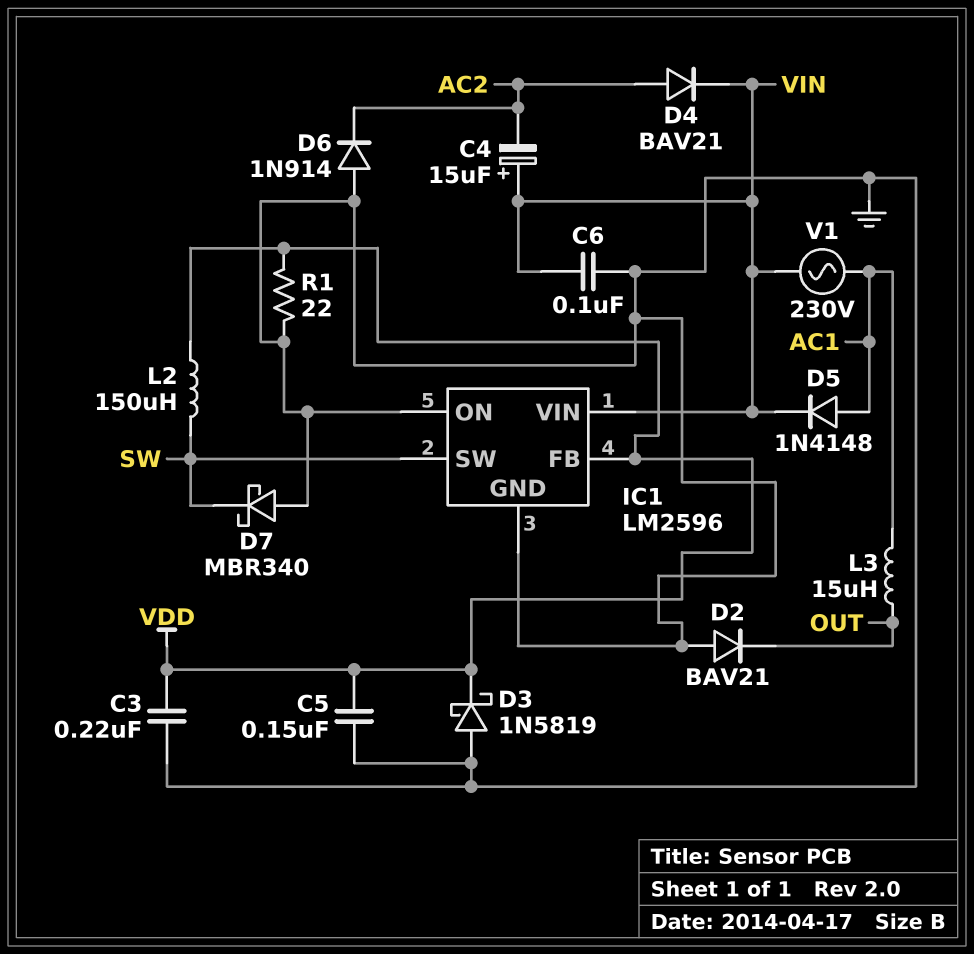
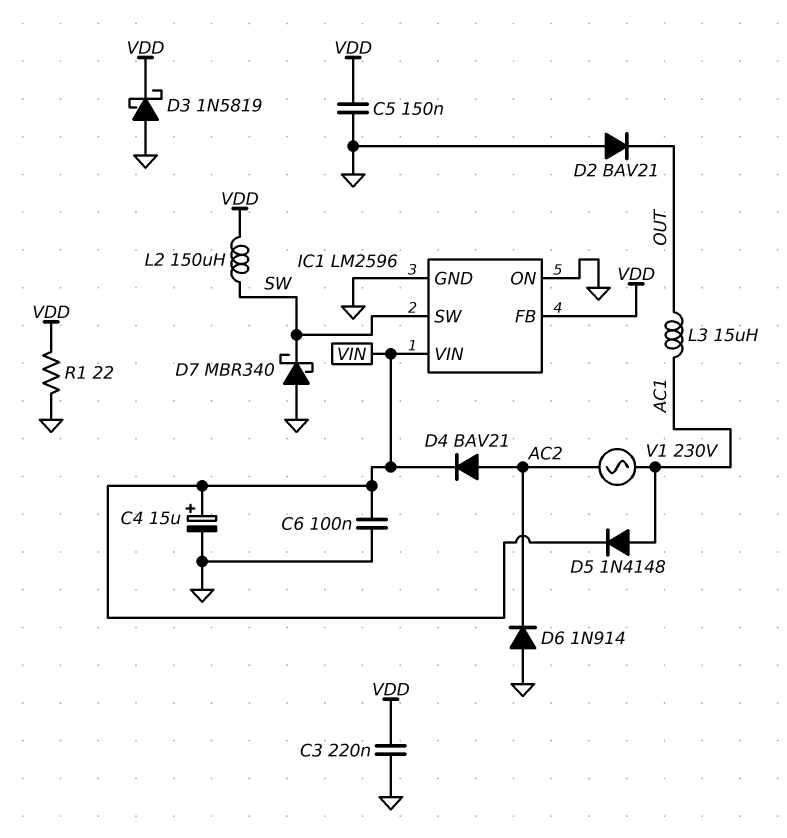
C4: 15uF (plus VIN, minus AC2) -> 15uF (plus VIN, minus GND)
V1: AC 230V (AC1, VIN) -> AC 230V (AC1, AC2)

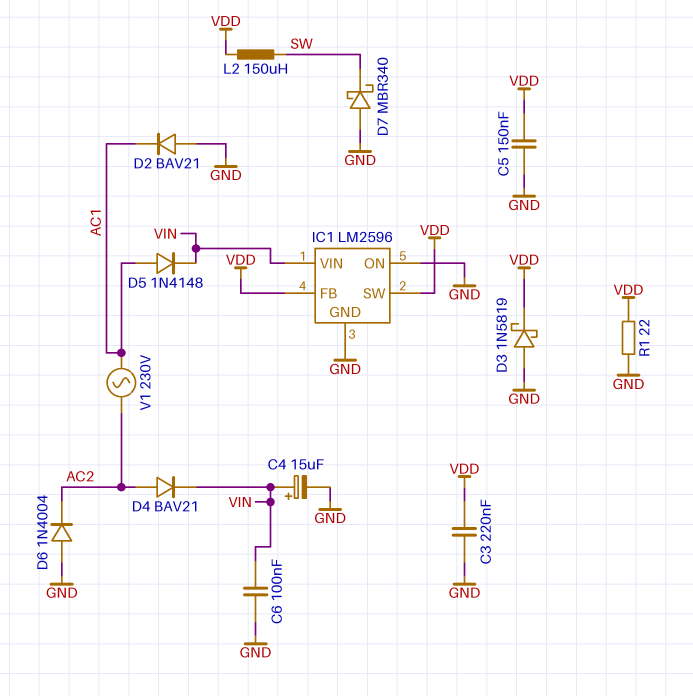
D2: diode BAV21 (A GND, K OUT) -> diode BAV21 (A GND, K AC1)
D6: diode 1N914 (A GND, K AC2) -> diode 1N4004 (A GND, K AC2)
IC1 pin SW: SW -> VDD
L3: 15uH (AC1, OUT) -> none

